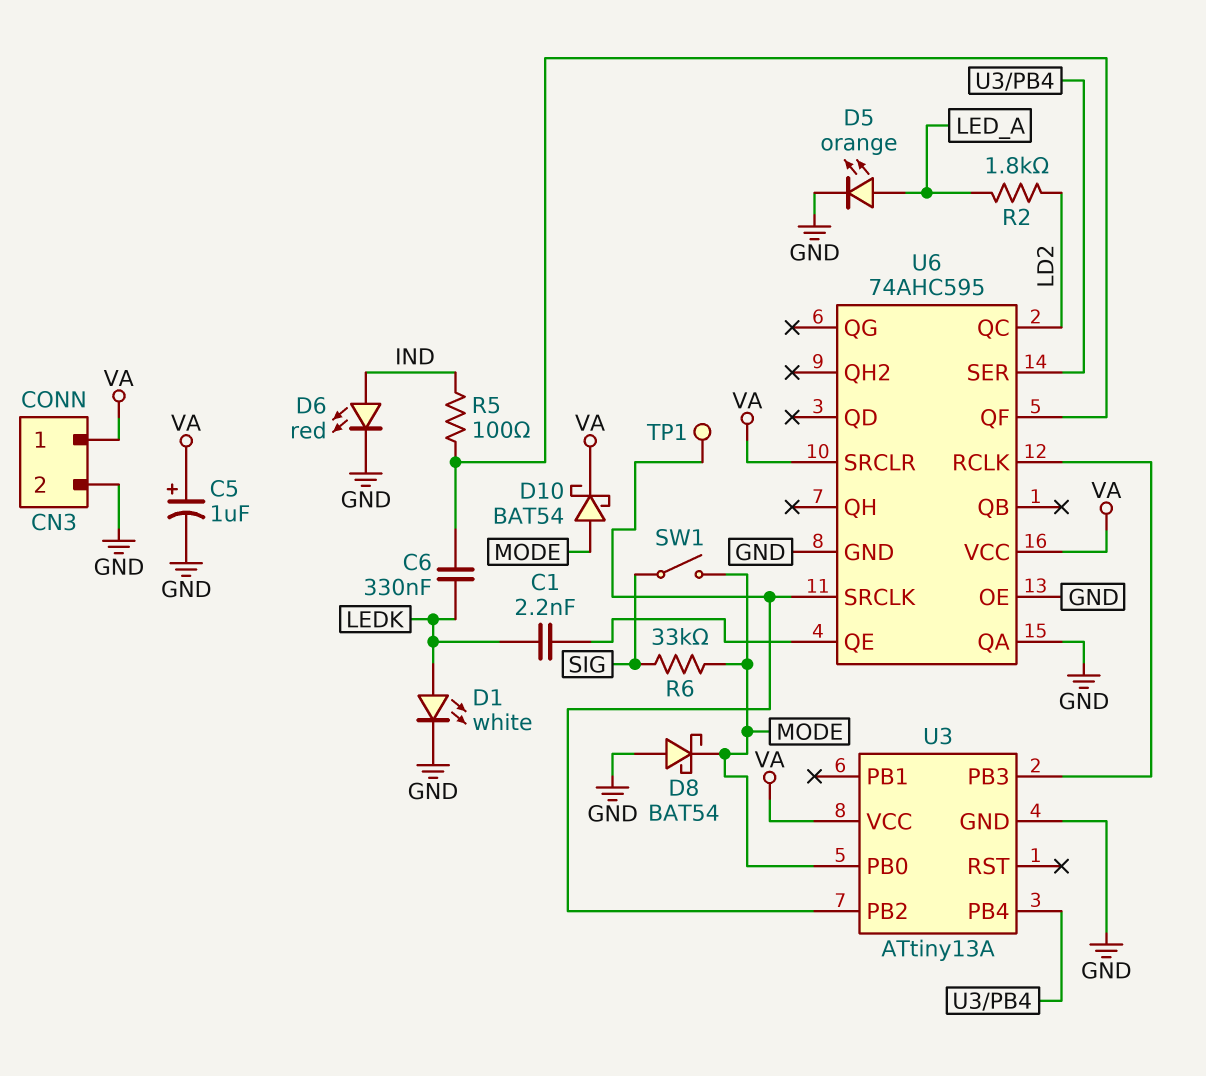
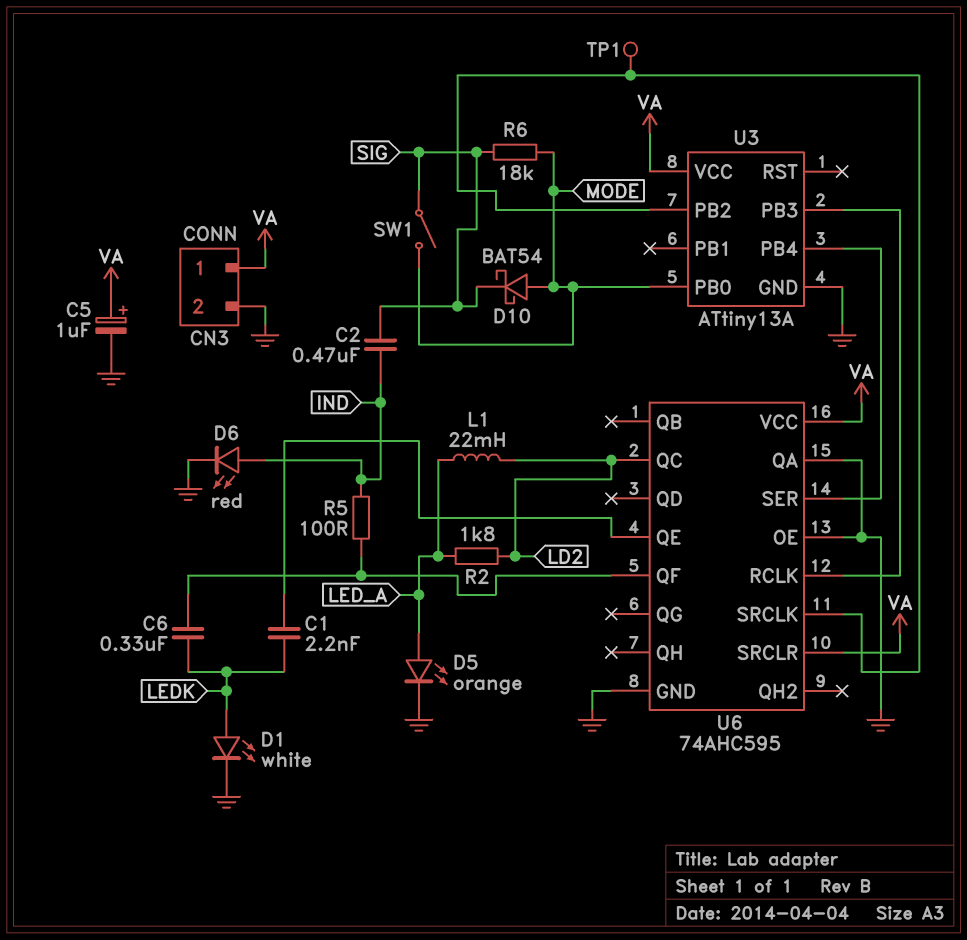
C2: none -> 470nF (IND, SIG)
D8: schottky BAT54 (A GND, K MODE) -> none
D10: schottky BAT54 (A MODE, K VA) -> schottky BAT54 (A MODE, K SIG)
L1: none -> 22mH (LD2, LED_A)
R6: 33k (MODE, SIG) -> 18k (MODE, SIG)

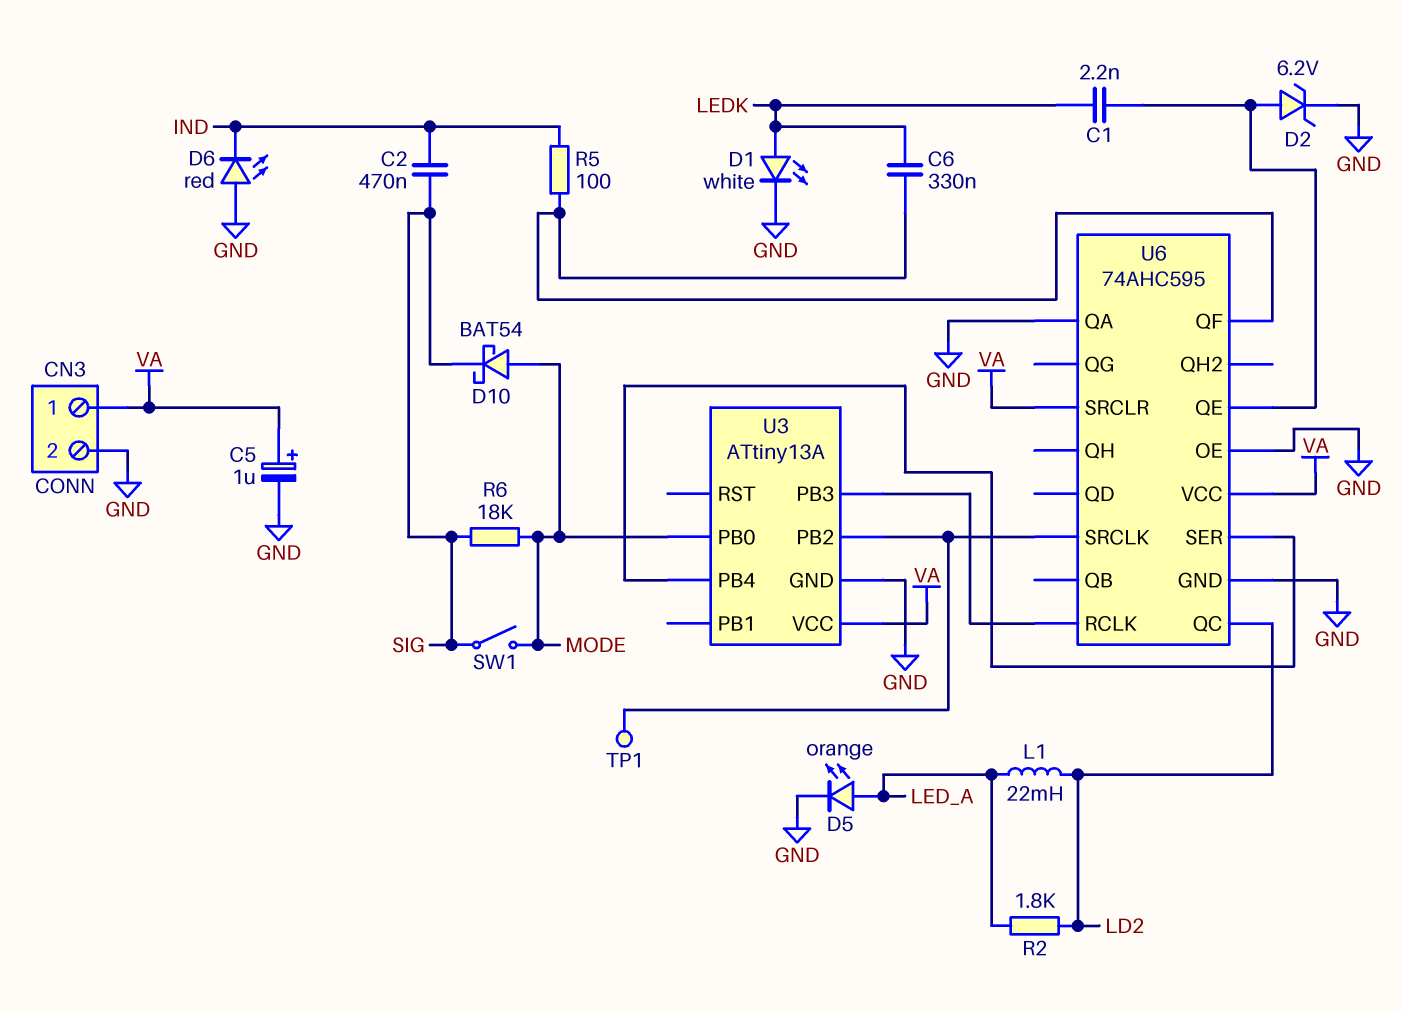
D2: none -> zener 6.2V (A U6/QE, K GND)
D6: LED red (A IND, K GND) -> LED red (A GND, K IND)

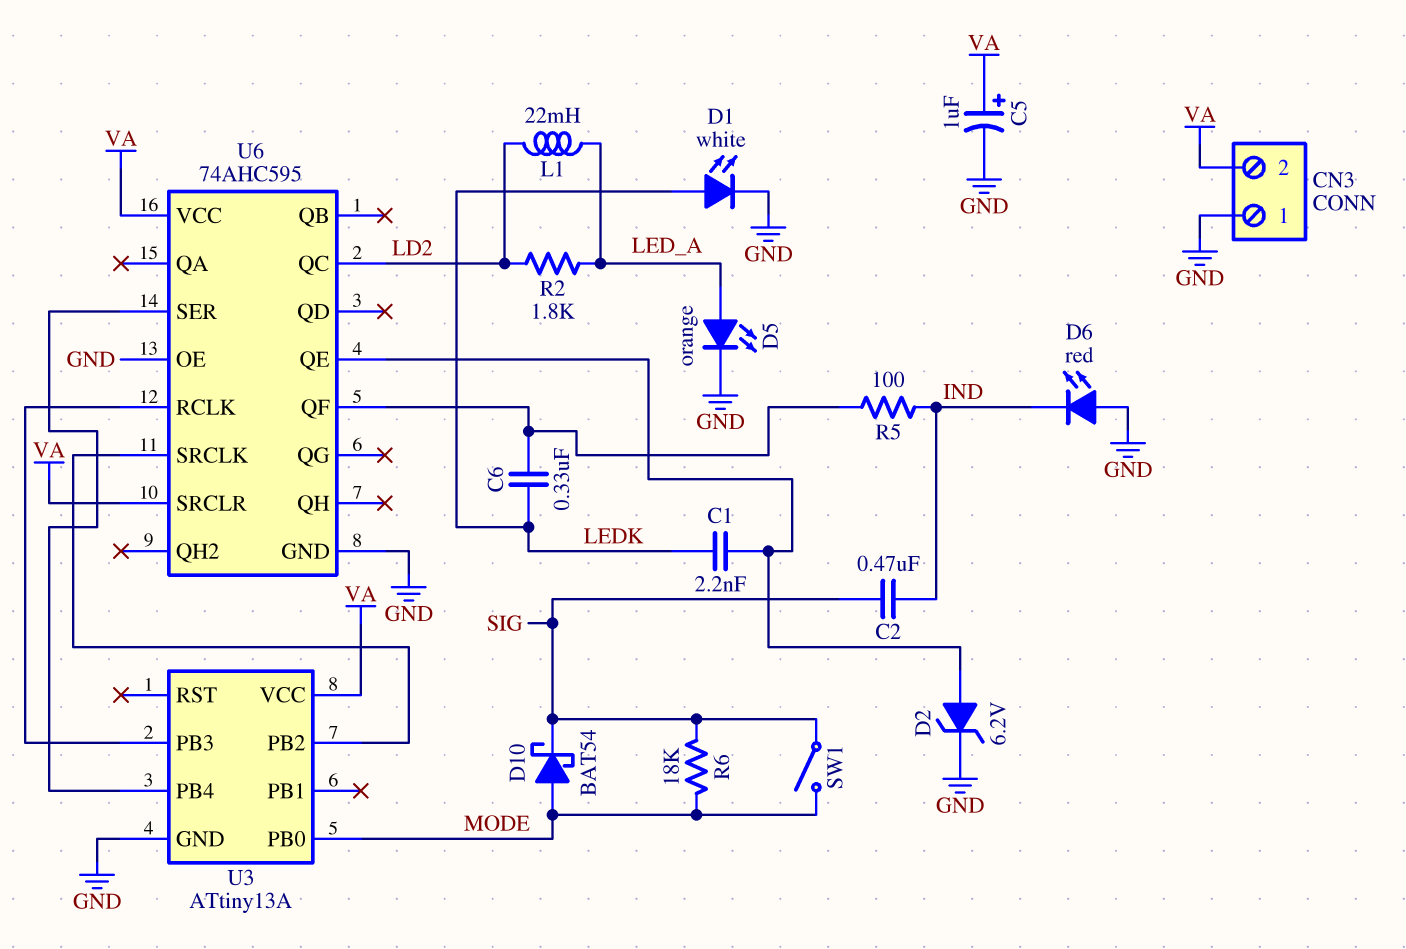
CN3 pin 1: VA -> GND
CN3 pin 2: GND -> VA
TP1: test point (U3/PB2) -> none
U6 pin QA: GND -> none

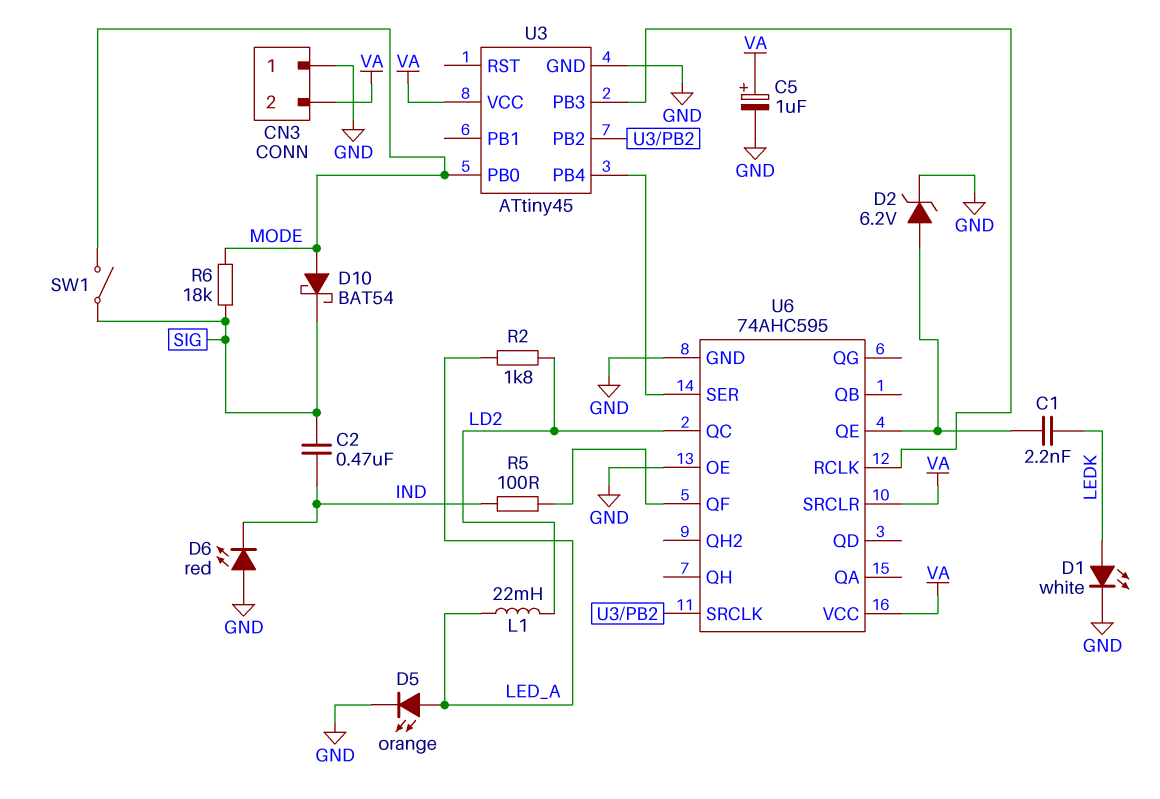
C6: 330nF (LEDK, U6/QF) -> none
U3: ATtiny13A -> ATtiny45

